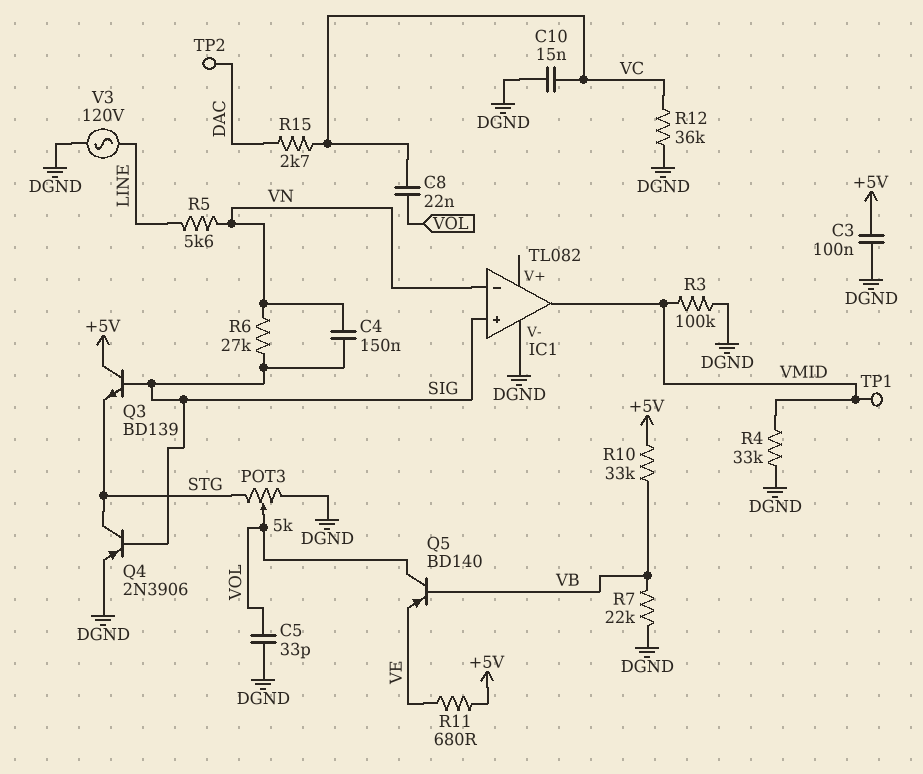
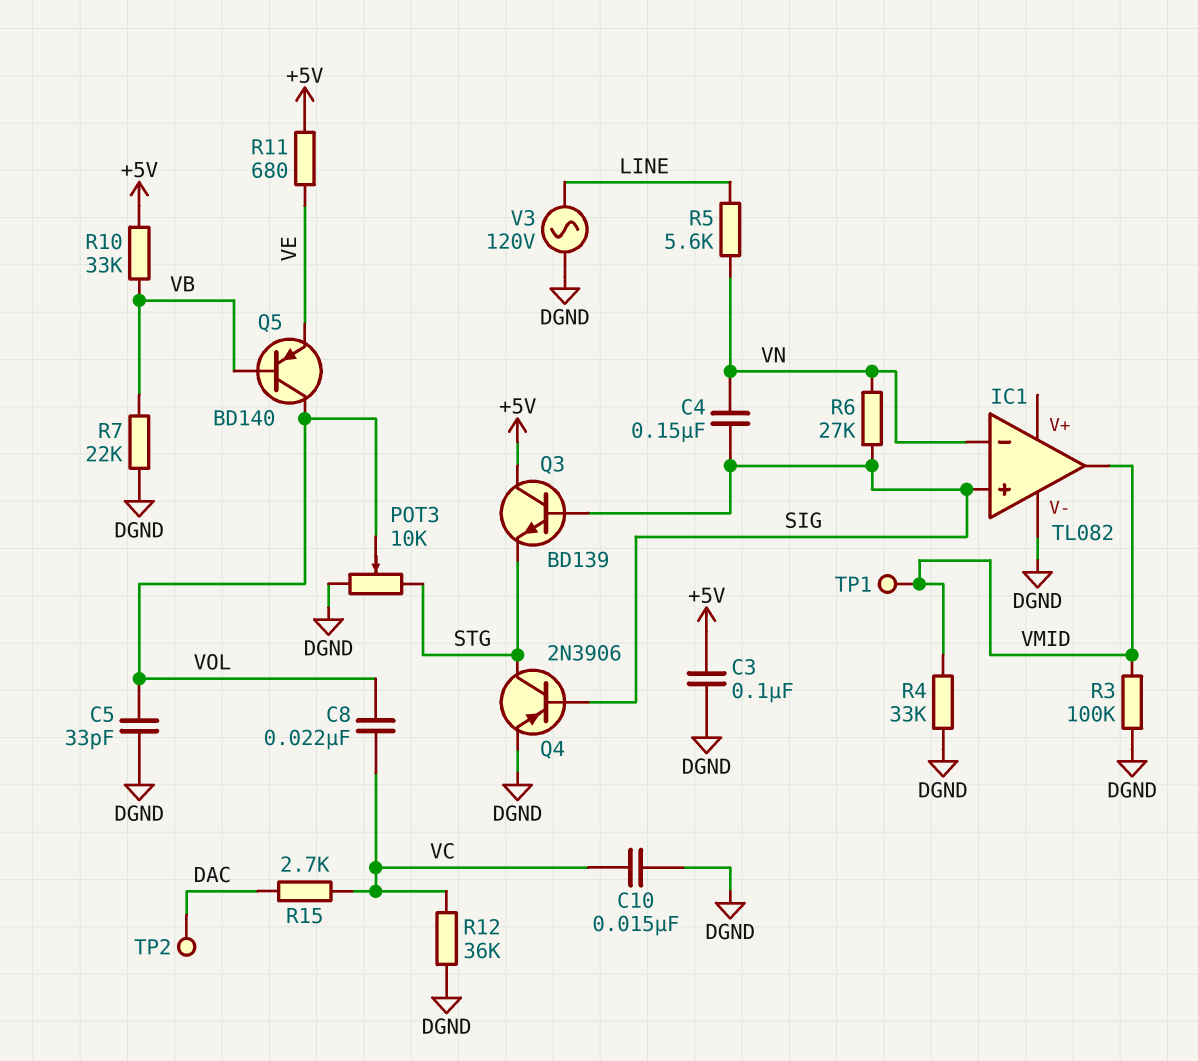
POT3: 5k (DGND, STG, wiper VOL) -> 10k (DGND, STG, wiper VOL)

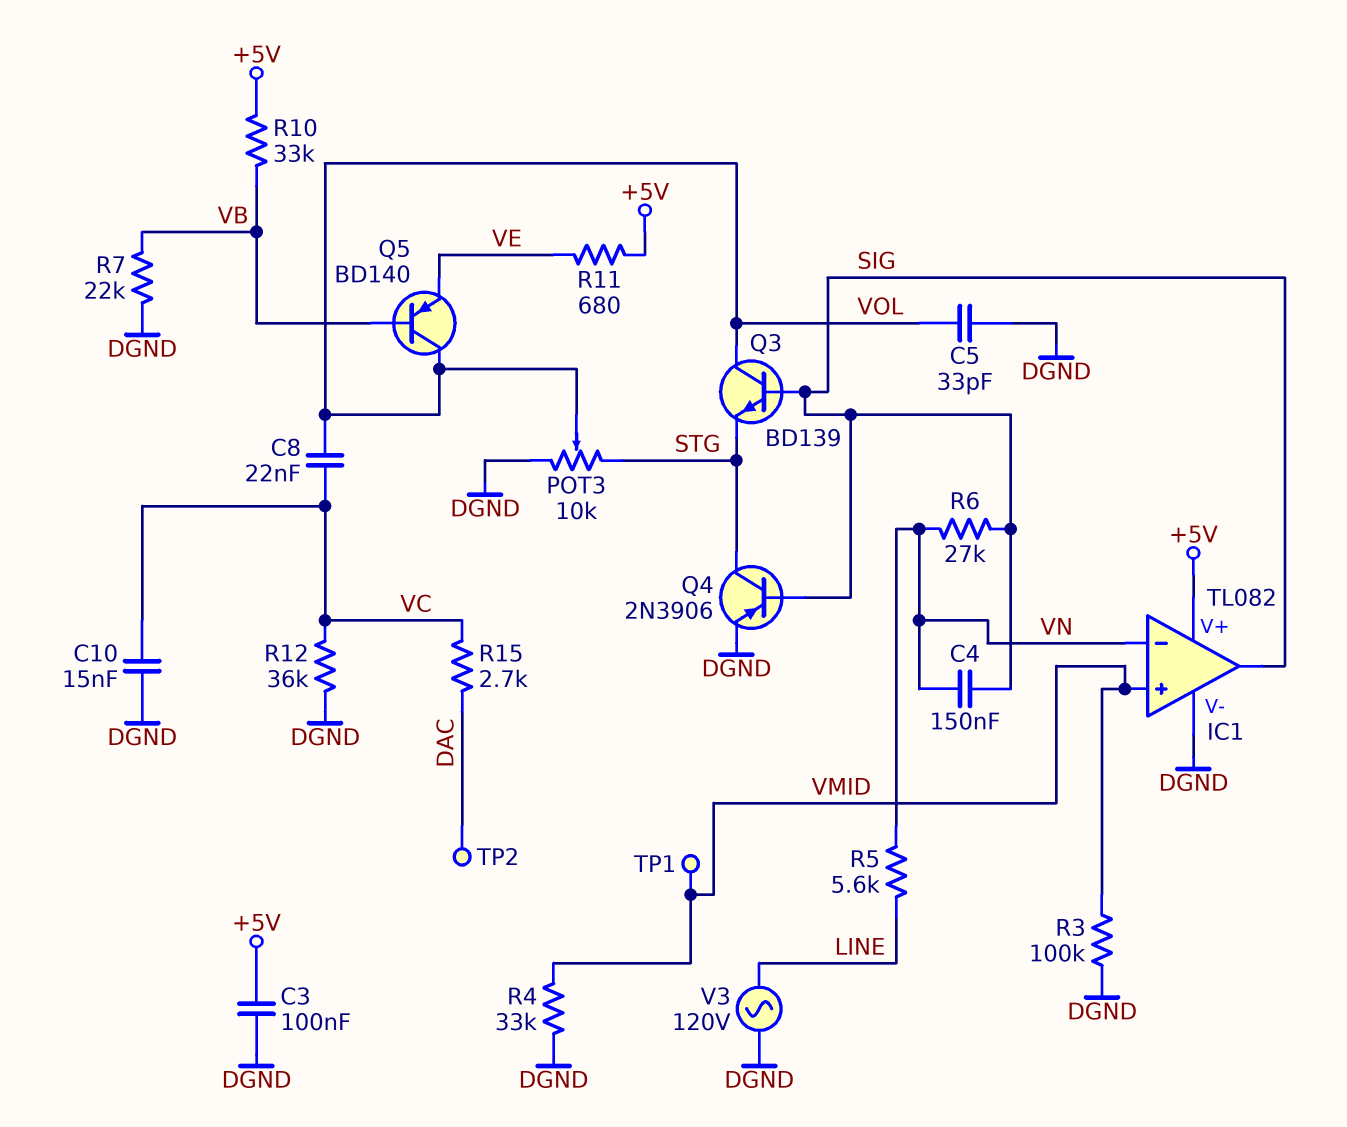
IC1 pin V+: none -> +5V
IC1 pin in+: SIG -> VMID
IC1 pin out: VMID -> SIG
Q3: NPN BD139 (B SIG, C +5V, E STG) -> NPN BD139 (B SIG, C VOL, E STG)

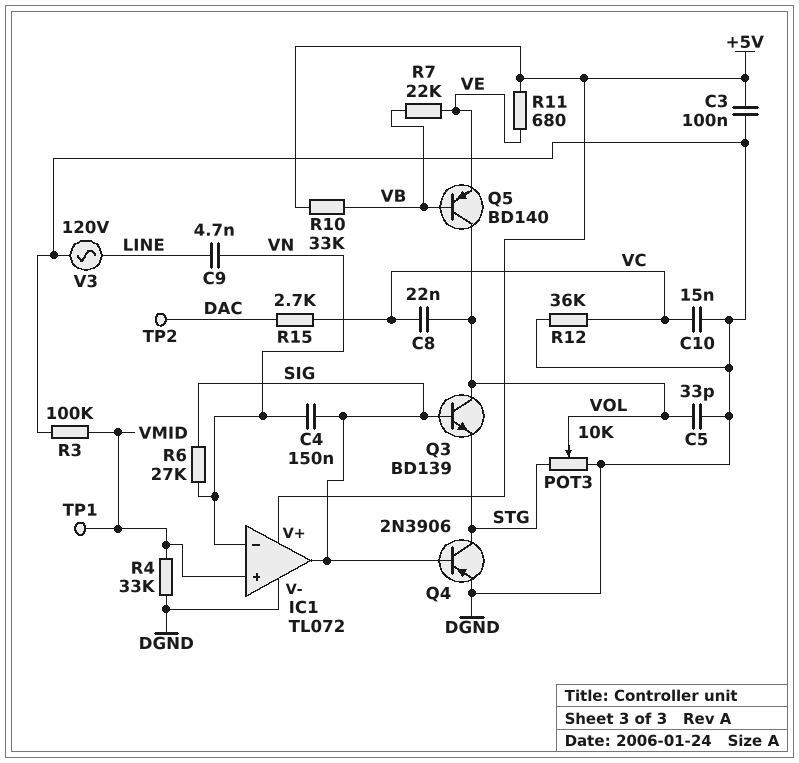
C9: none -> 4.7nF (LINE, VN)
IC1: TL082 -> TL072
R5: 5.6k (LINE, VN) -> none
R7: 22k (DGND, VB) -> 22k (VB, VE)

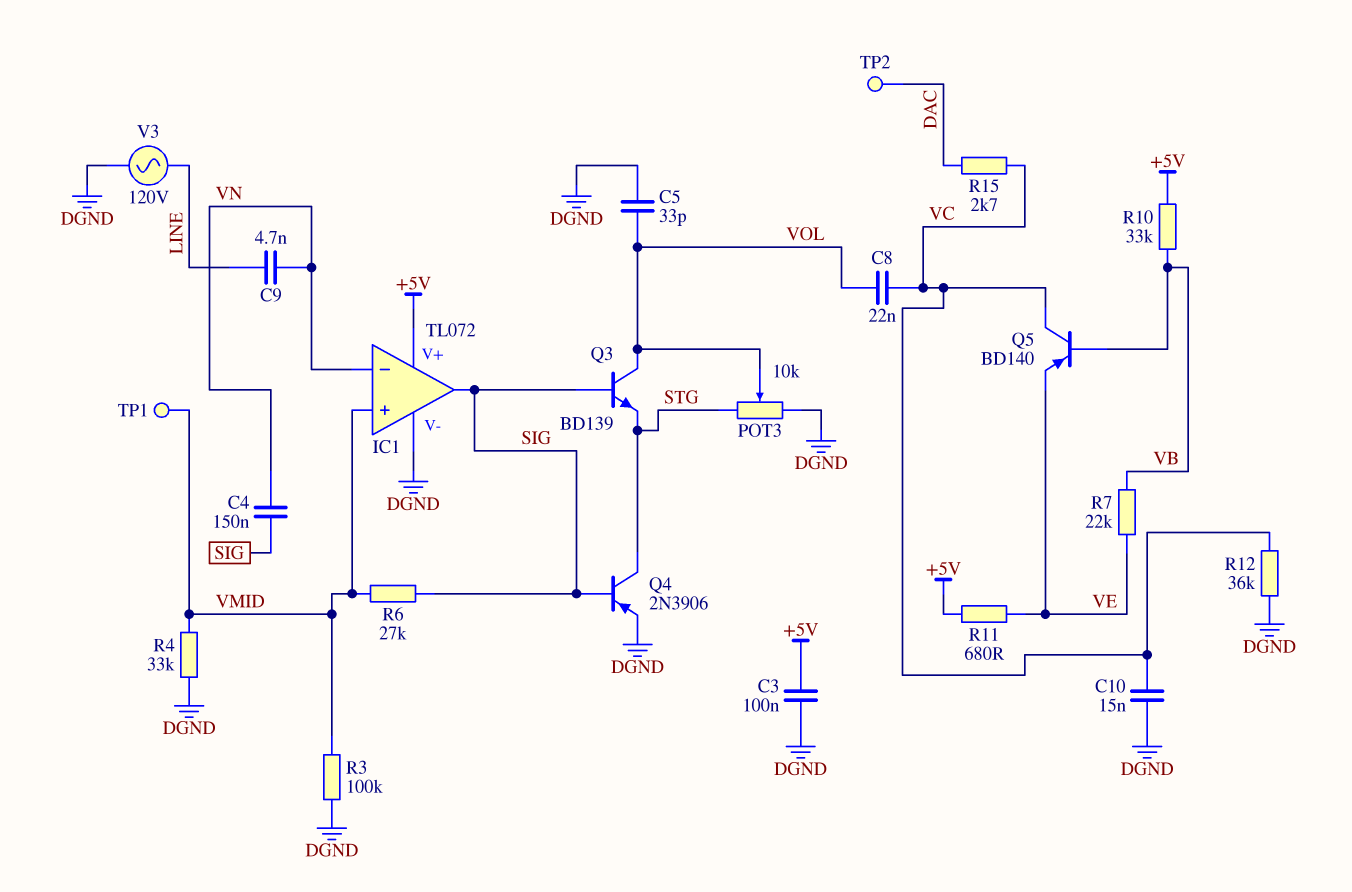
Q5: PNP BD140 (B VB, C VOL, E VE) -> PNP BD140 (B VB, C VC, E VE)
R6: 27k (SIG, VN) -> 27k (SIG, VMID)

